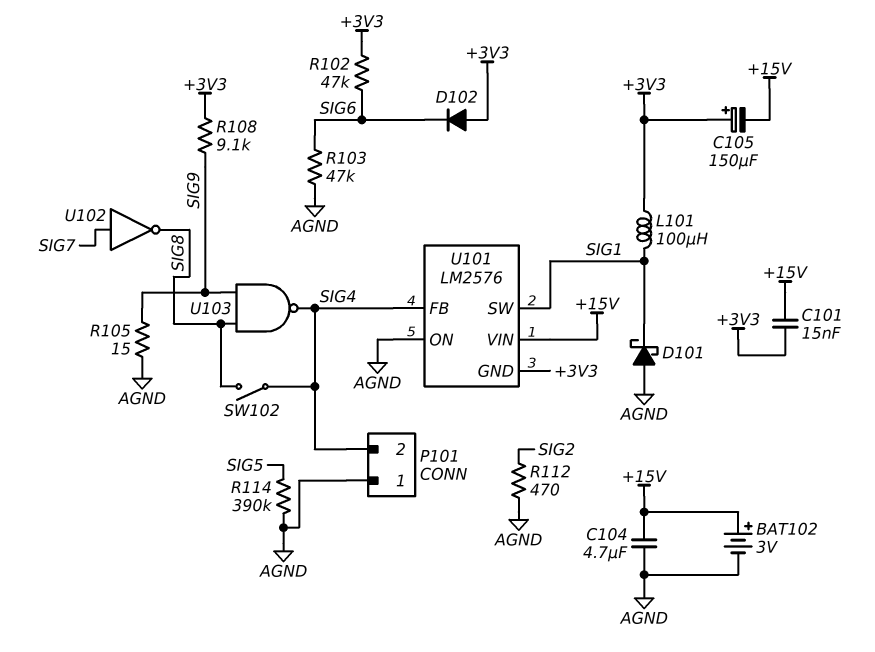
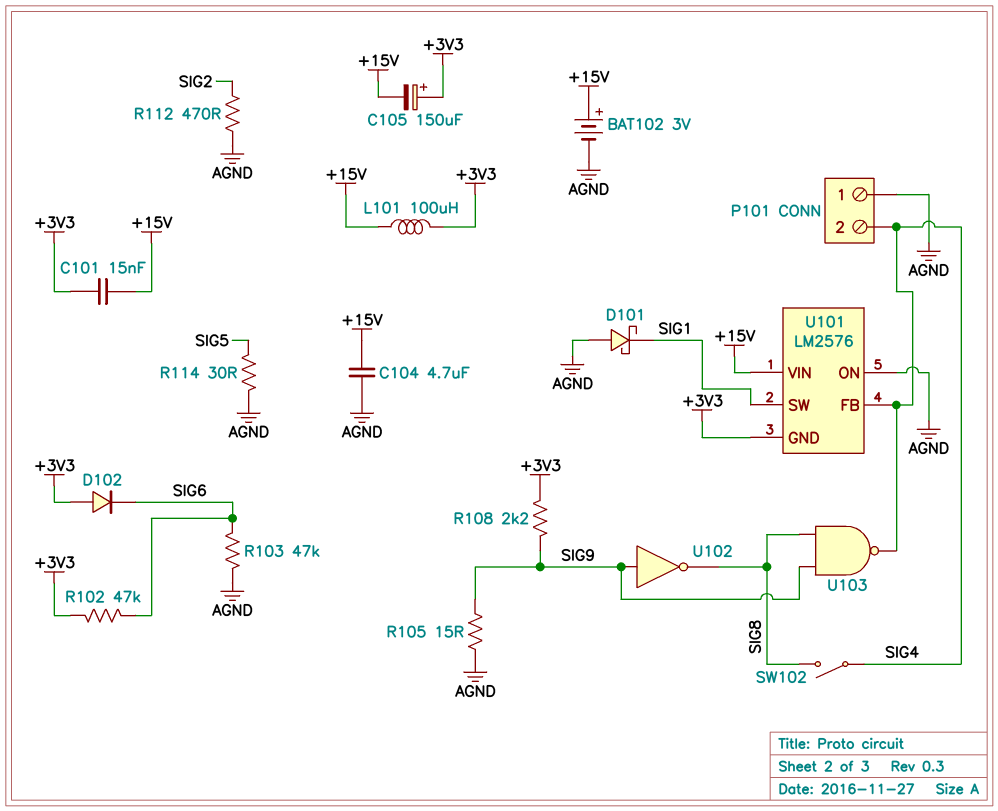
L101: 100uH (+3V3, SIG1) -> 100uH (+3V3, +15V)
R108: 9.1k (+3V3, SIG9) -> 2.2k (+3V3, SIG9)
R114: 390k (AGND, SIG5) -> 30 (AGND, SIG5)
U102: NOT (in SIG7, out SIG8) -> NOT (in SIG9, out SIG8)

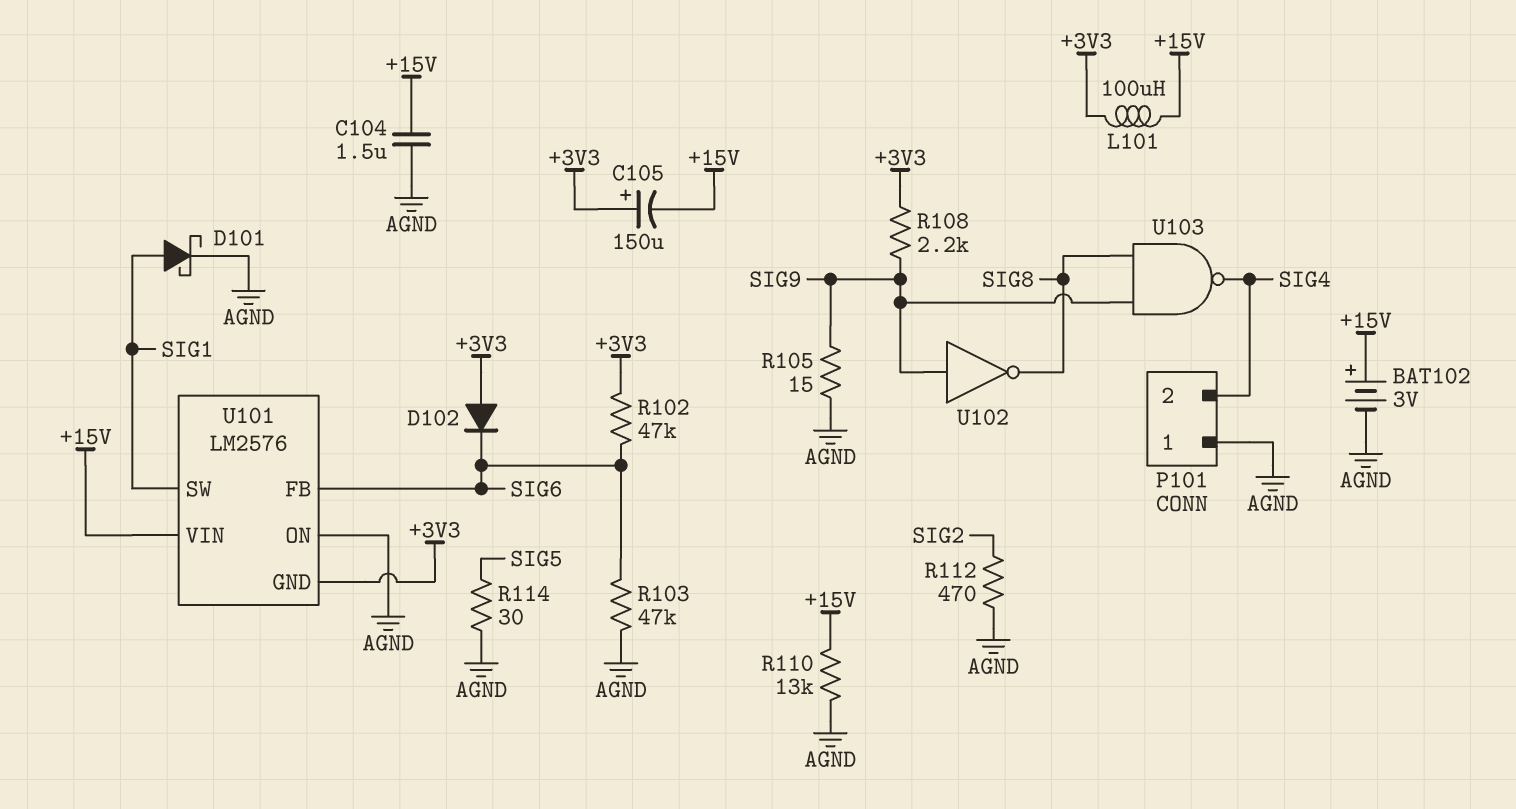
C101: 15nF (+3V3, +15V) -> none
C104: 4.7uF (+15V, AGND) -> 1.5uF (+15V, AGND)
D101: schottky (A AGND, K SIG1) -> schottky (A SIG1, K AGND)
R110: none -> 13k (+15V, AGND)
SW102: switch (SIG4, SIG8) -> none
U101 pin FB: SIG4 -> SIG6

